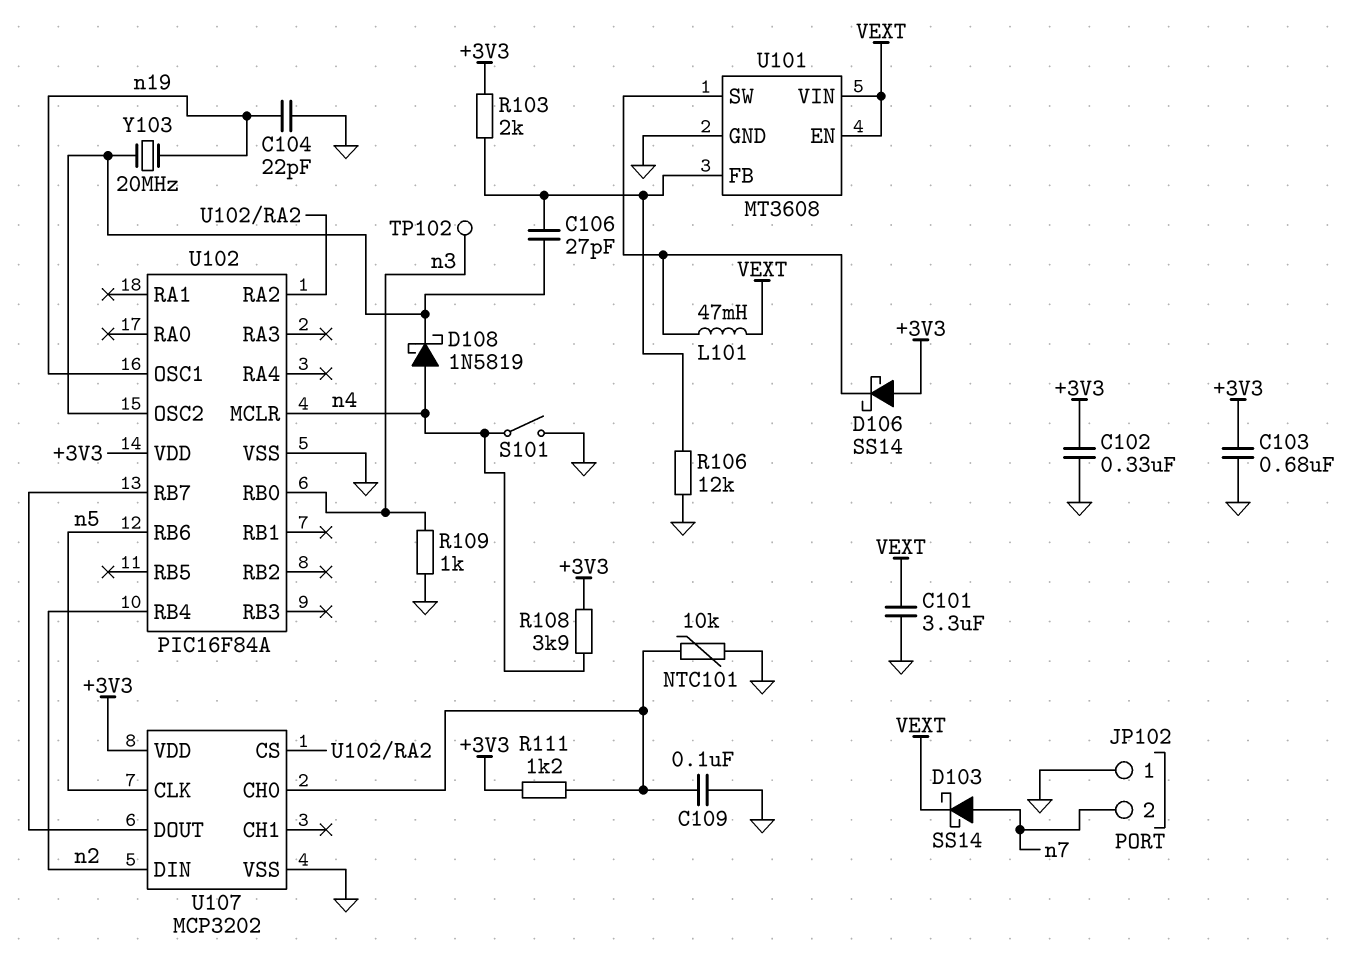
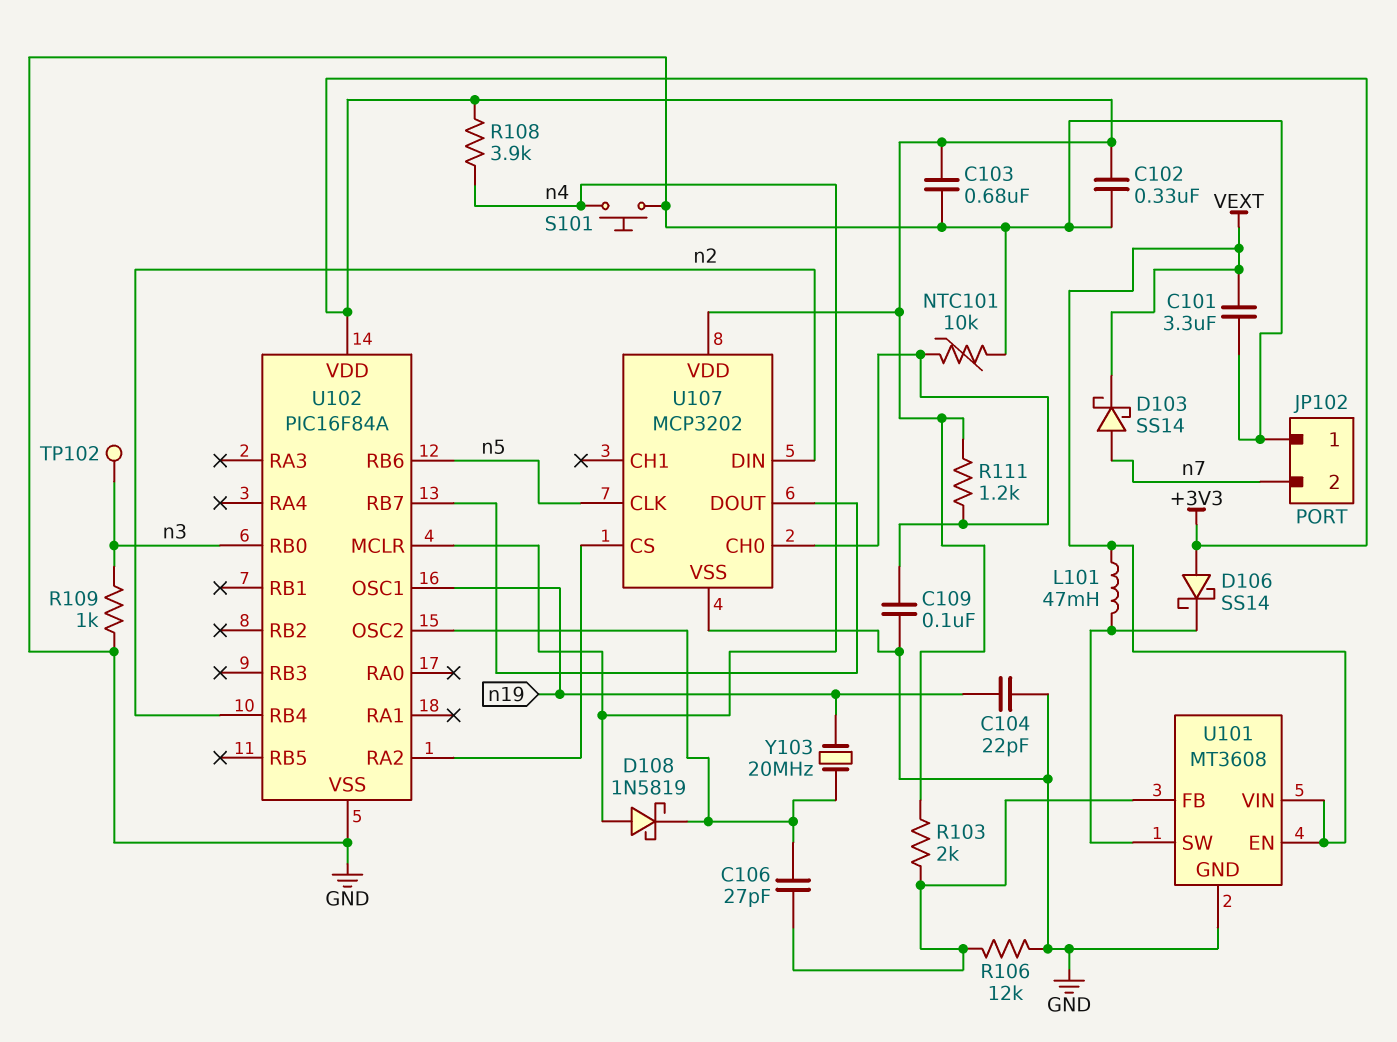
S101: switch (GND, n4) -> button (GND, n4)

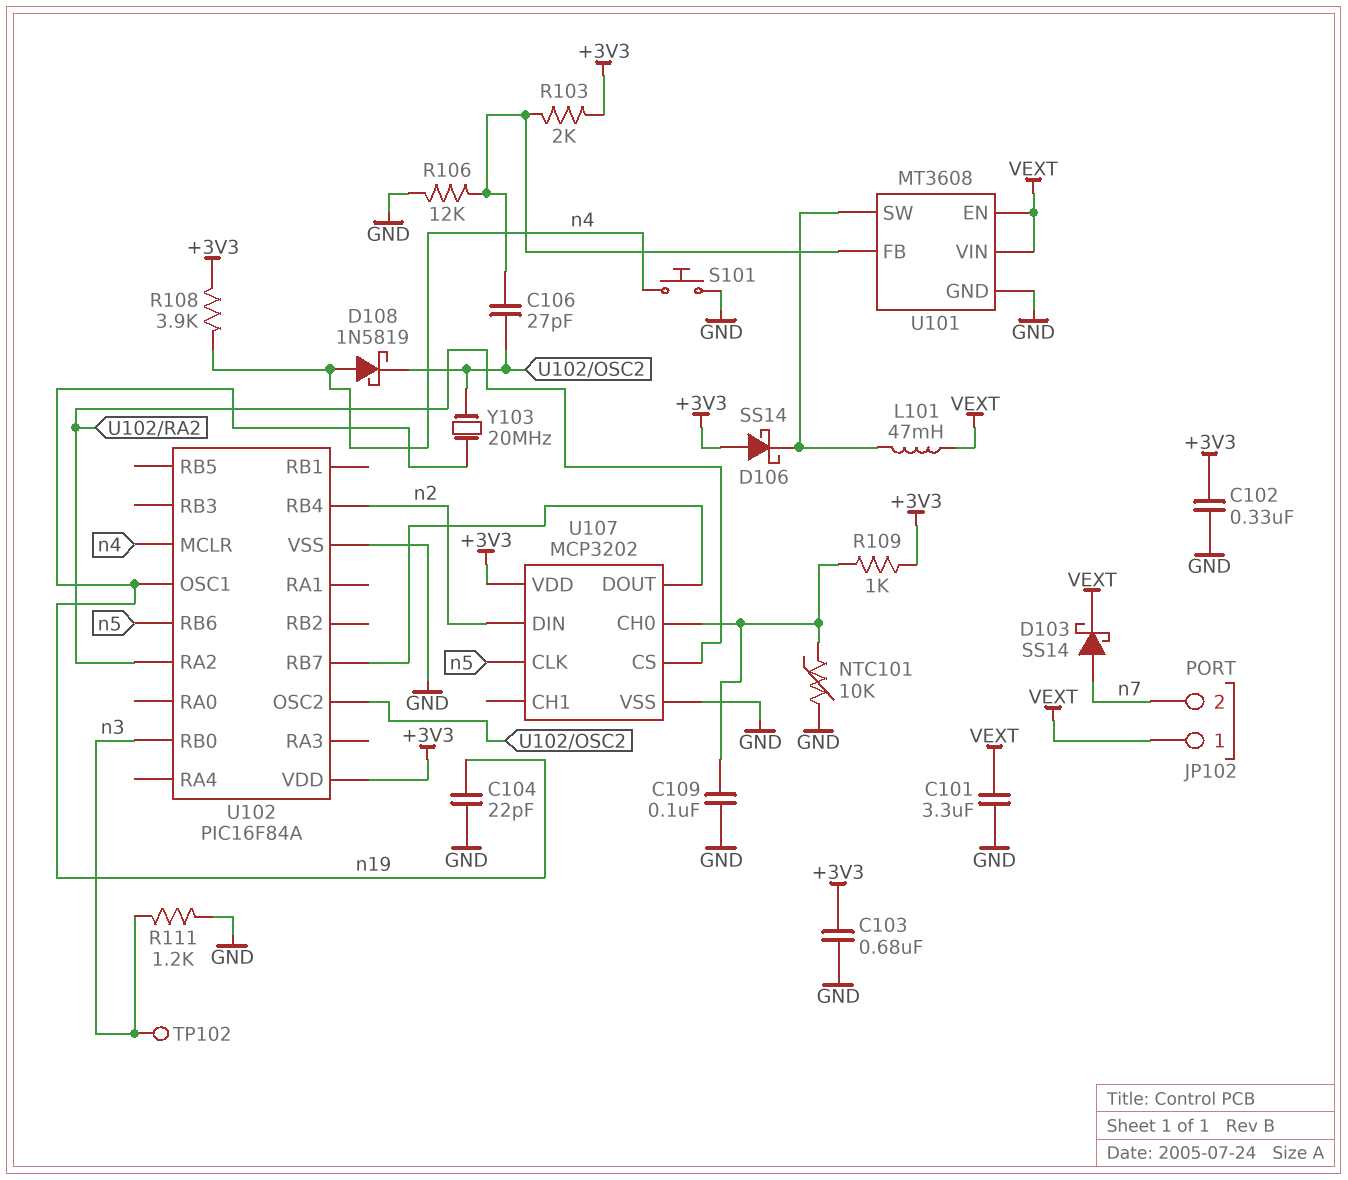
JP102 pin 1: GND -> VEXT
R109: 1k (GND, n3) -> 1k (+3V3, U107/CH0)
R111: 1.2k (+3V3, U107/CH0) -> 1.2k (GND, n3)

